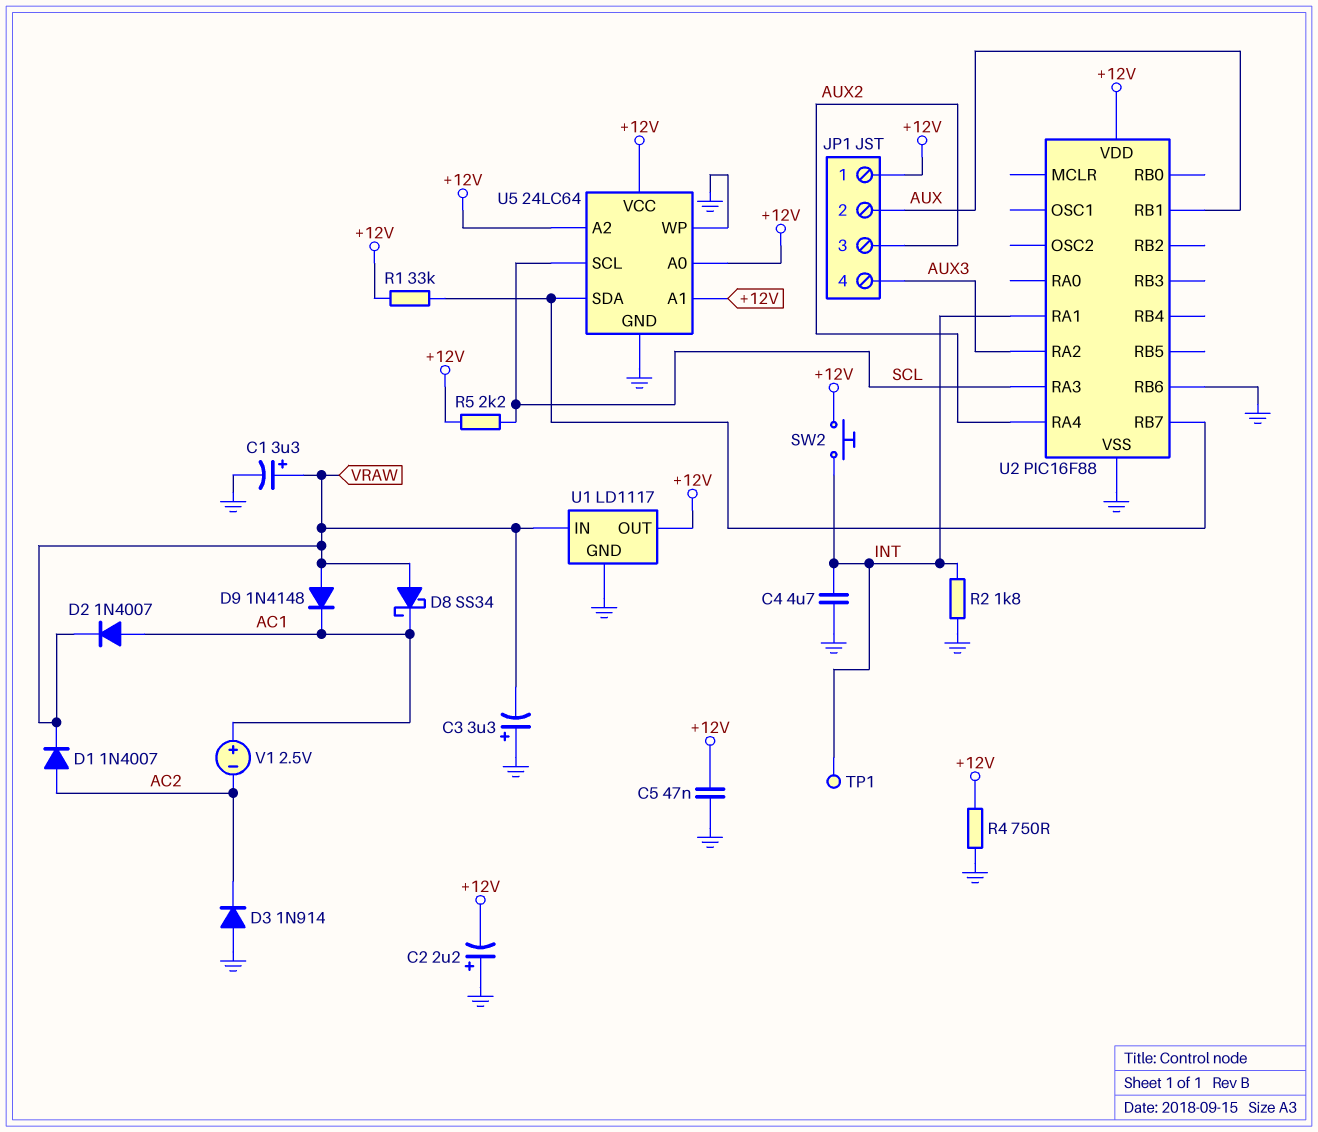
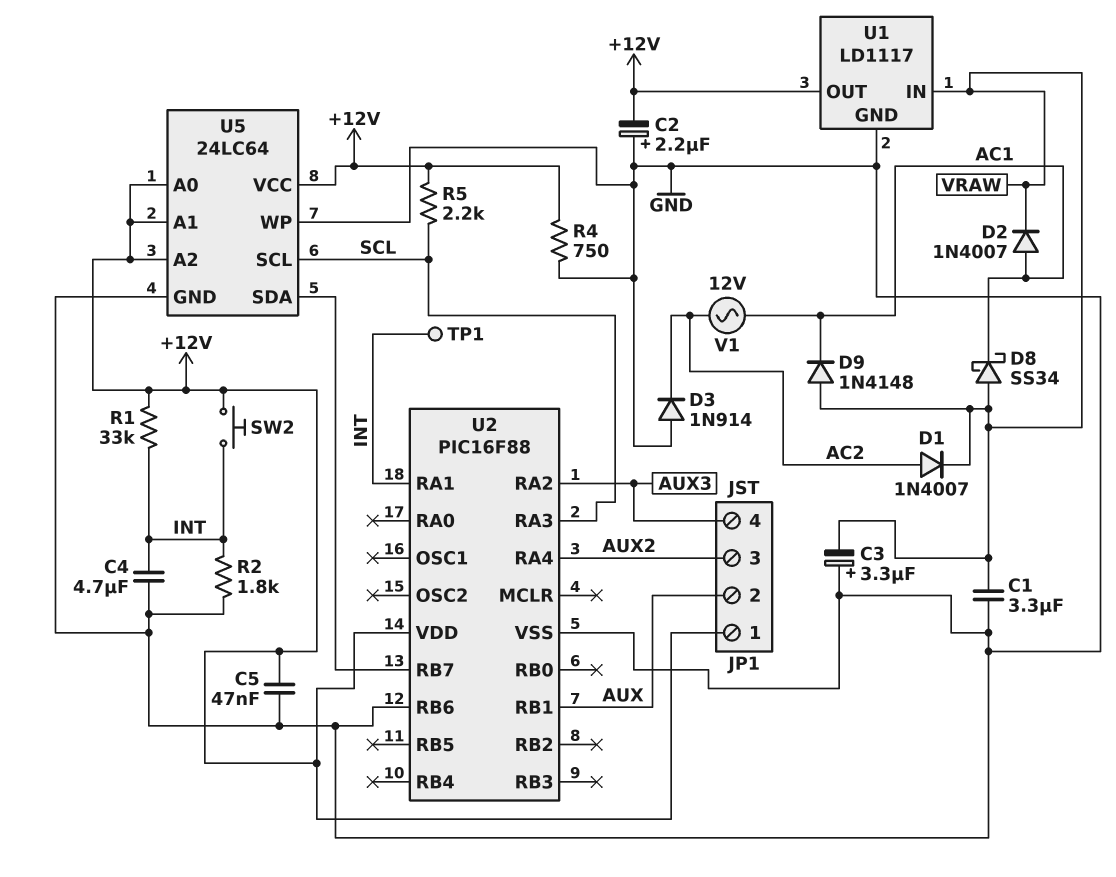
C1: 3.3uF (plus VRAW, minus GND) -> 3.3uF (GND, VRAW)
R1: 33k (+12V, U2/RB7) -> 33k (+12V, INT)
V1: 2.5V (plus AC1, minus AC2) -> AC 12V (AC1, AC2)

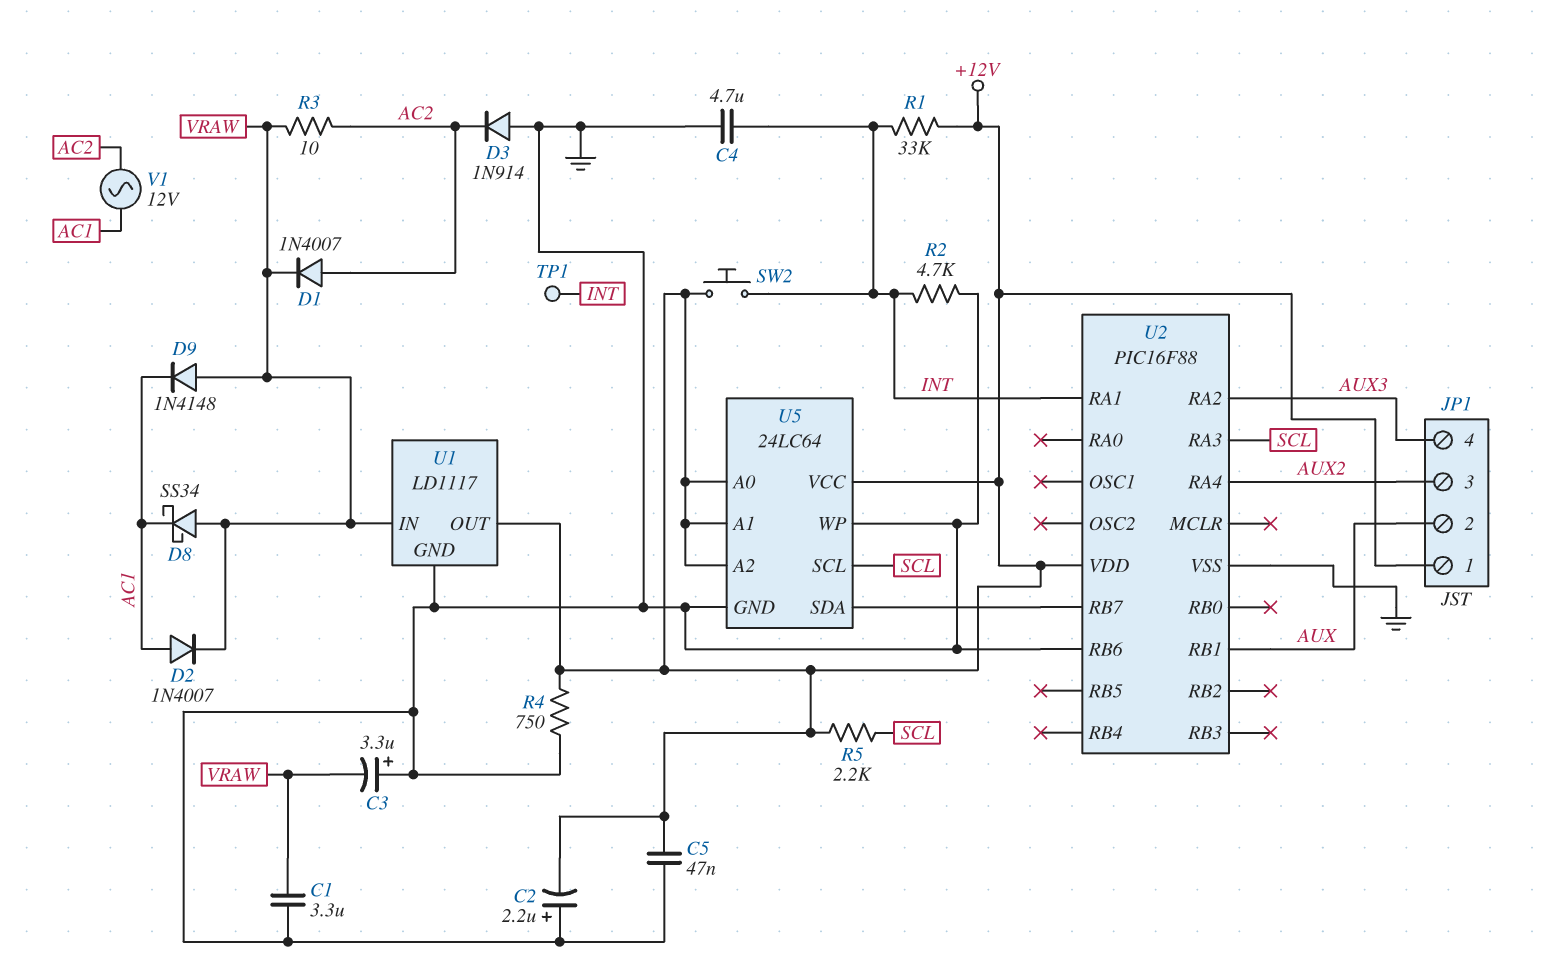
R2: 1.8k (GND, INT) -> 4.7k (GND, INT)
R3: none -> 10 (AC2, VRAW)

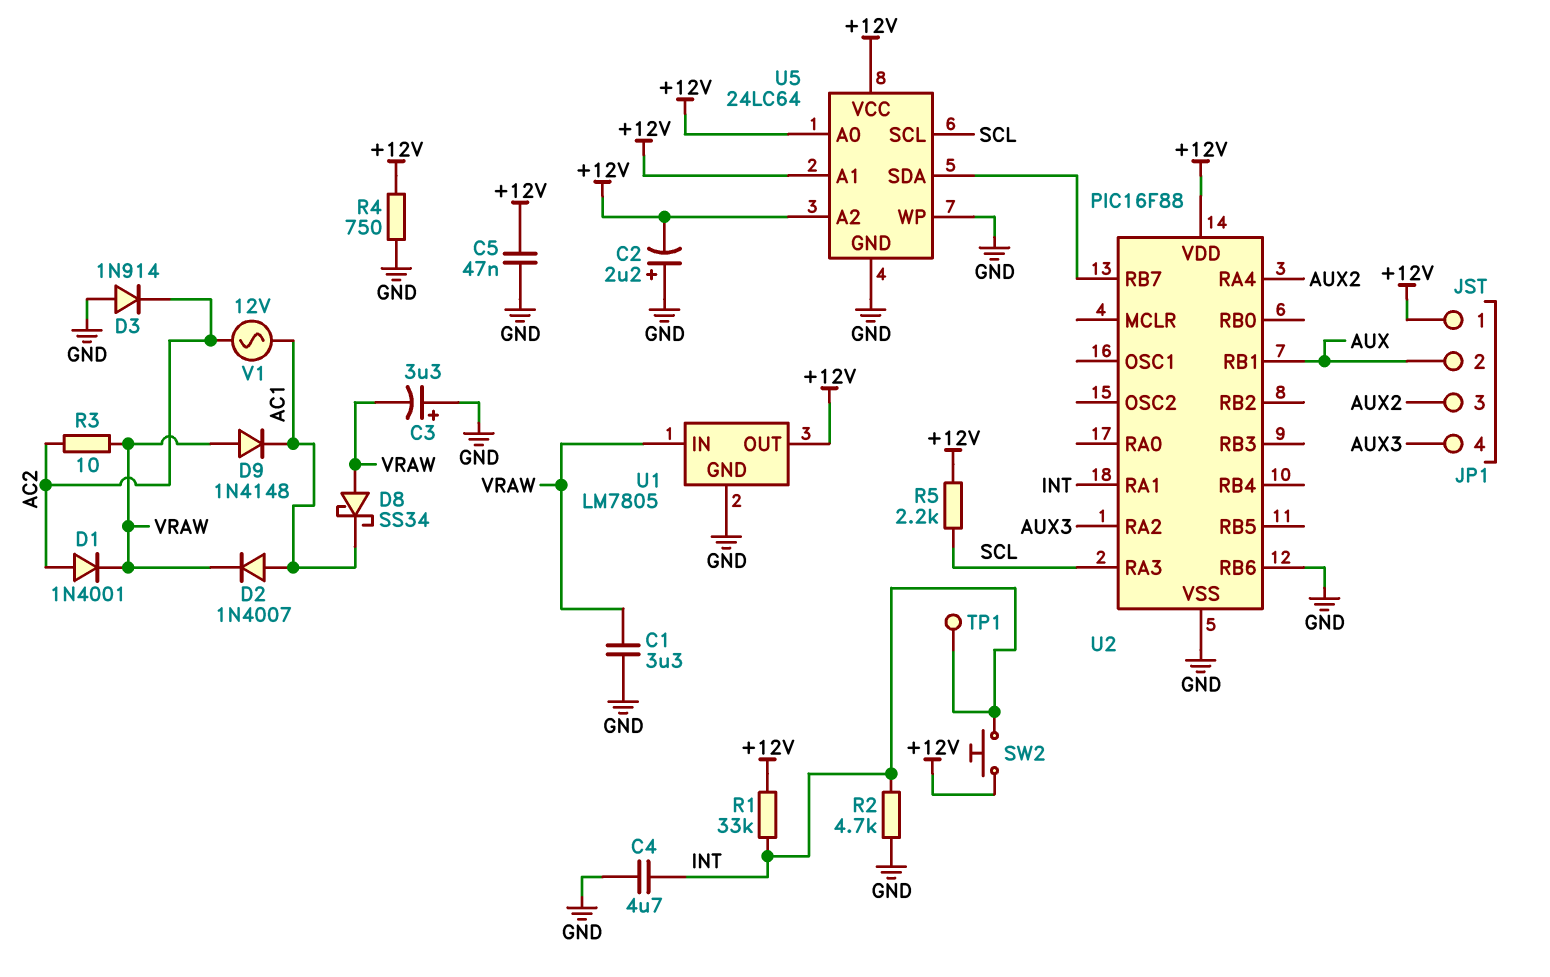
D1: diode 1N4007 (A AC2, K VRAW) -> diode 1N4001 (A AC2, K VRAW)
U1: LD1117 -> LM7805

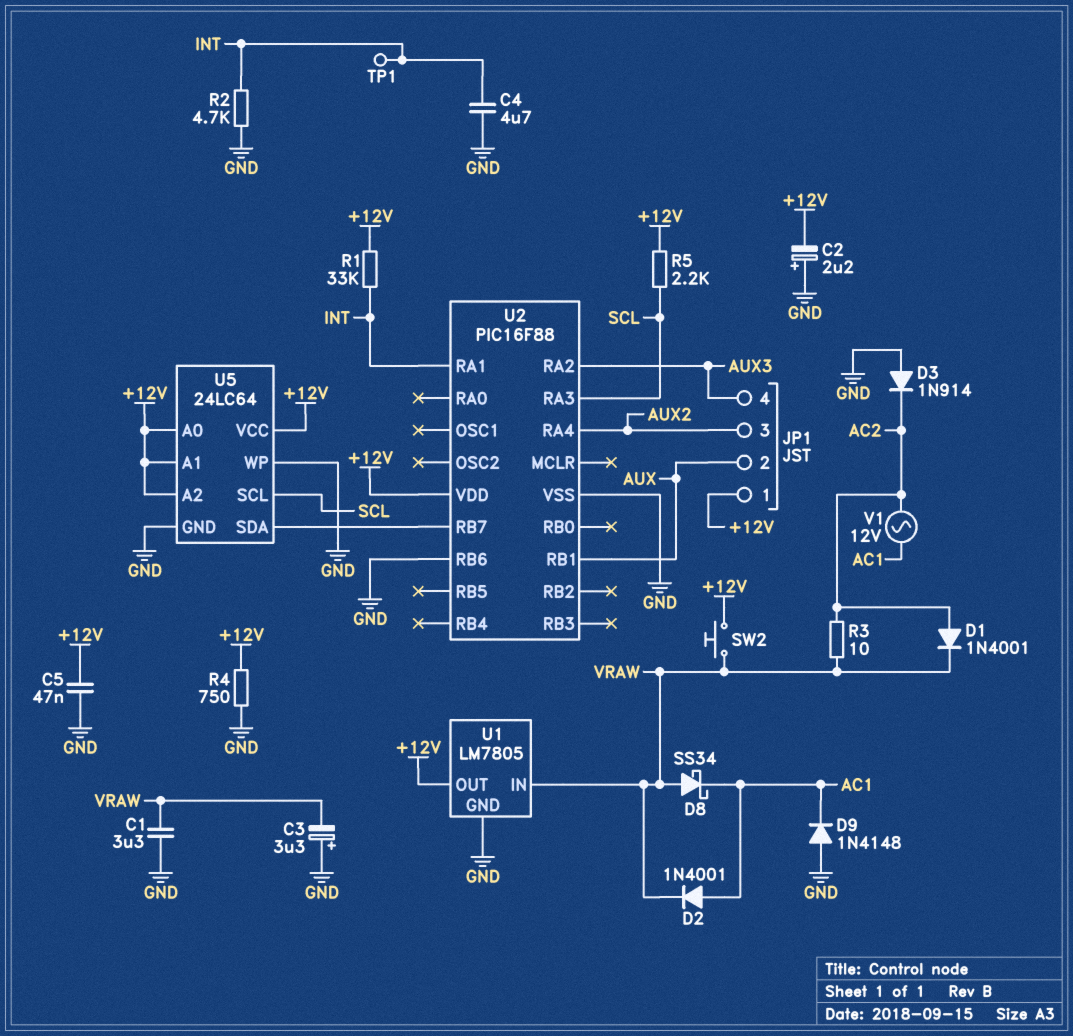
D2: diode 1N4007 (A AC1, K VRAW) -> diode 1N4001 (A AC1, K VRAW)
D9: diode 1N4148 (A VRAW, K AC1) -> diode 1N4148 (A GND, K AC1)
SW2: button (+12V, INT) -> button (+12V, VRAW)

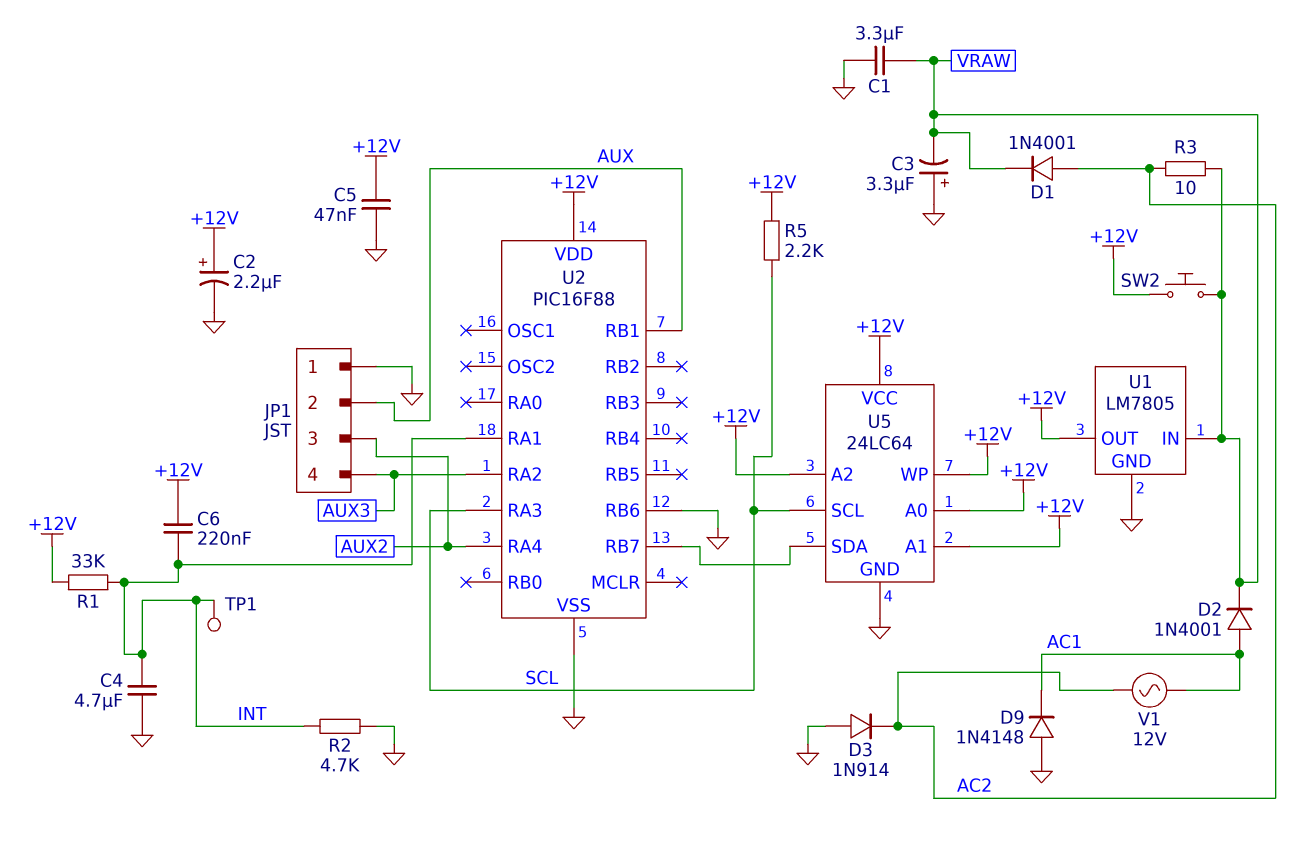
C2: 2.2uF (plus GND, minus +12V) -> 2.2uF (plus +12V, minus GND)
C6: none -> 220nF (+12V, INT)
D8: schottky SS34 (A VRAW, K AC1) -> none
JP1 pin 1: +12V -> GND
R4: 750 (+12V, GND) -> none
U5 pin WP: GND -> +12V

